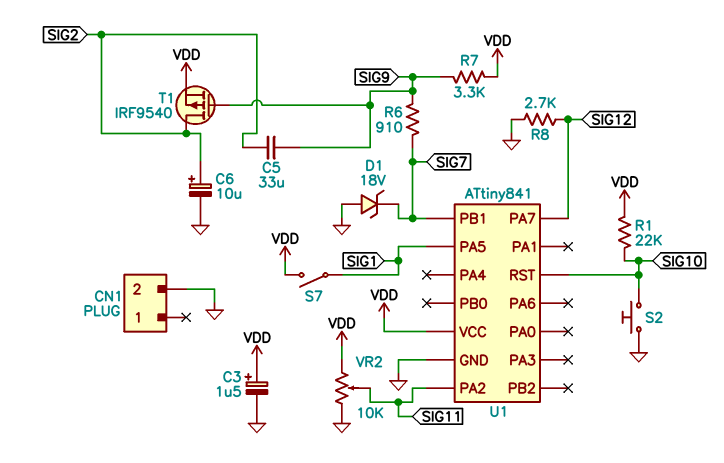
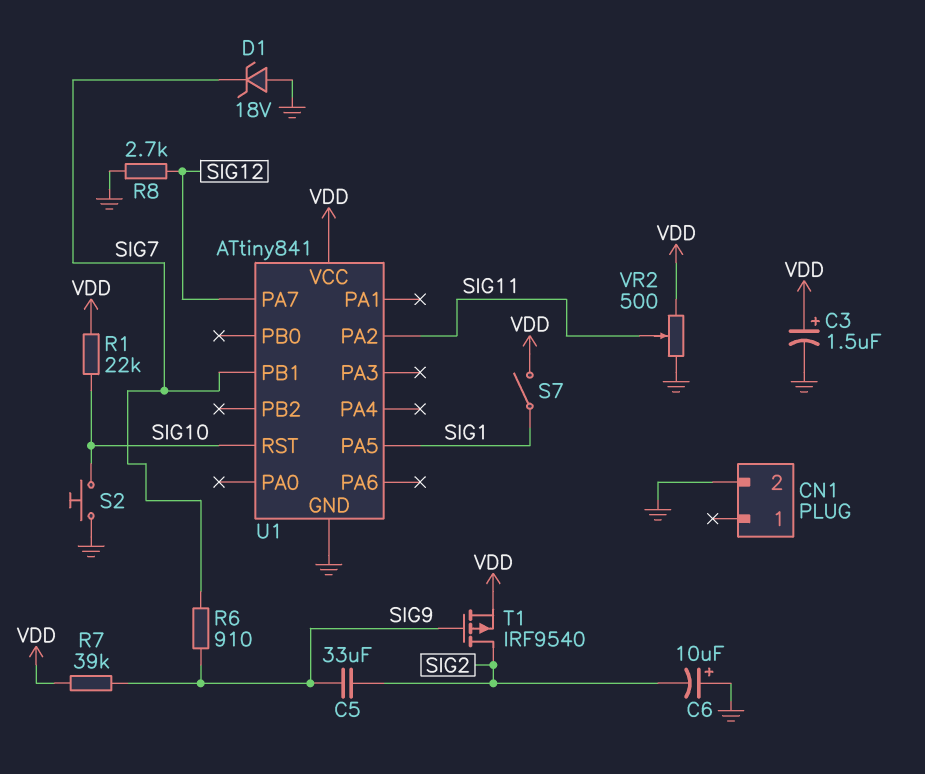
C6: 10uF (plus SIG2, minus GND) -> 10uF (plus GND, minus SIG2)
R7: 3.3k (SIG9, VDD) -> 39k (SIG9, VDD)
VR2: 10k (GND, VDD, wiper SIG11) -> 500 (GND, VDD, wiper SIG11)

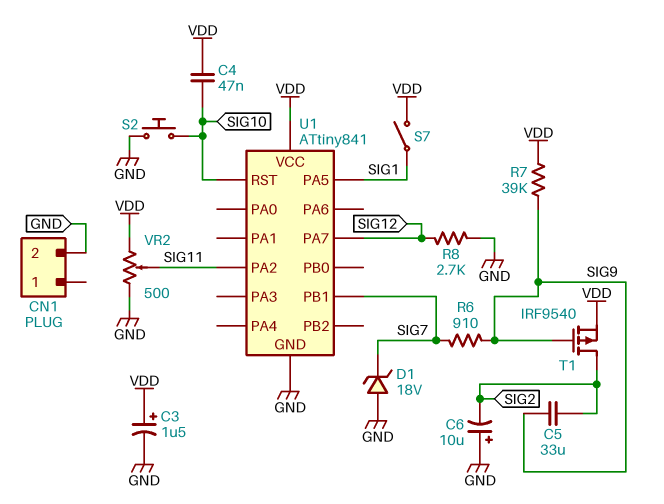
C4: none -> 47nF (SIG10, VDD)
R1: 22k (SIG10, VDD) -> none

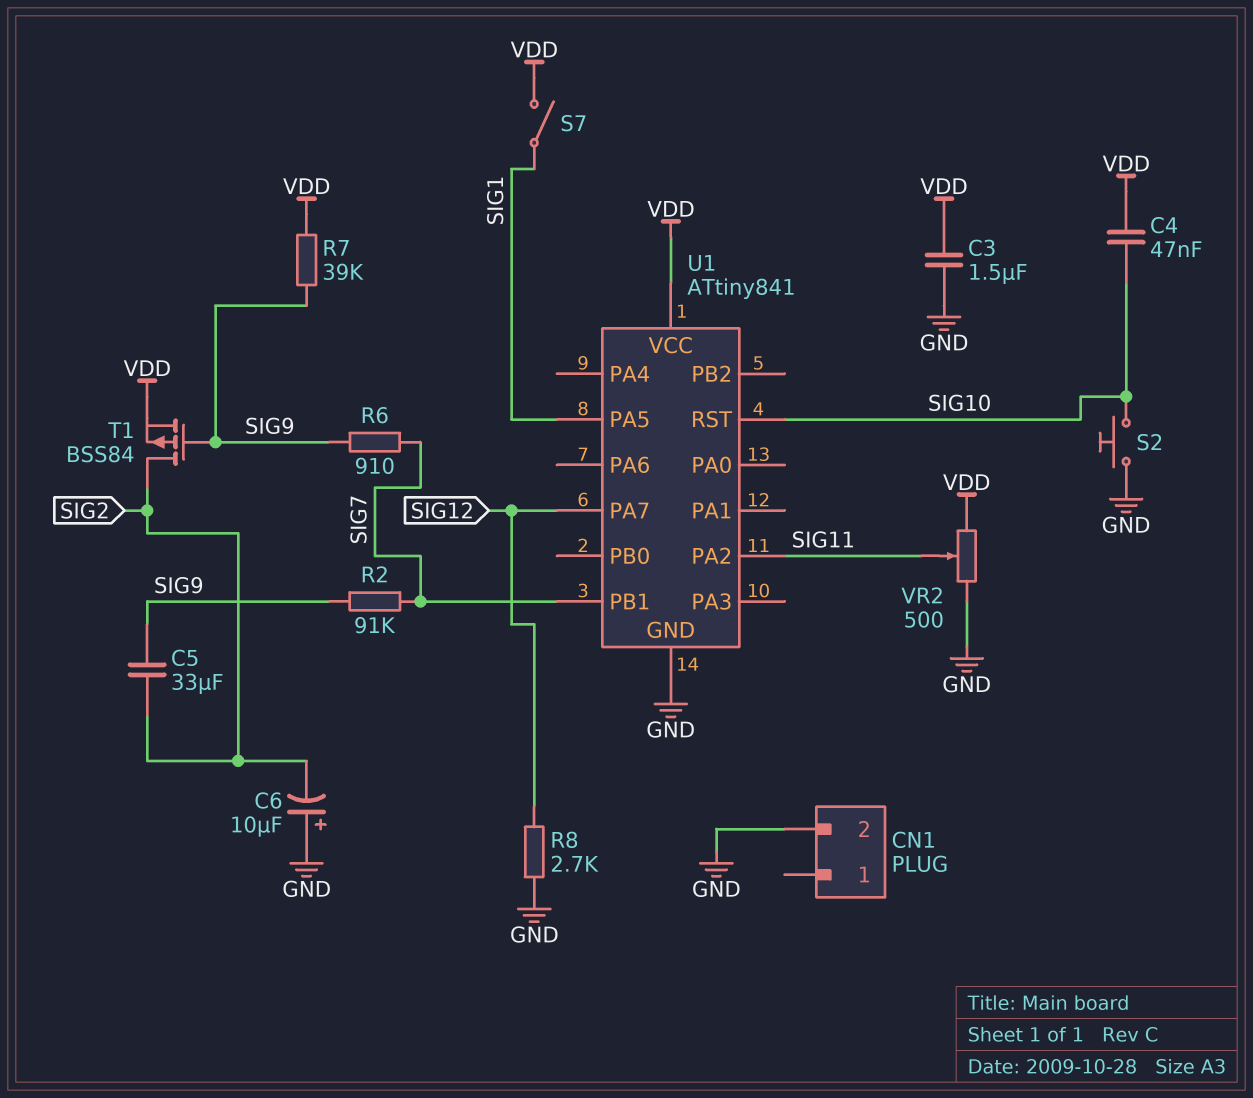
C3: 1.5uF (plus VDD, minus GND) -> 1.5uF (GND, VDD)
D1: zener 18V (A GND, K SIG7) -> none
R2: none -> 91k (SIG7, SIG9)
T1: PMOS IRF9540 (G SIG9, D SIG2, S VDD) -> PMOS BSS84 (G SIG9, D SIG2, S VDD)

